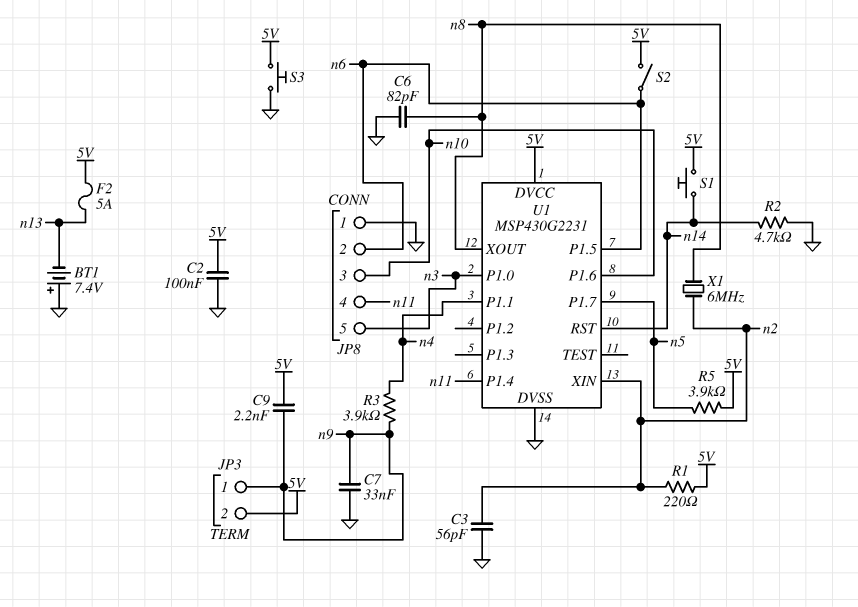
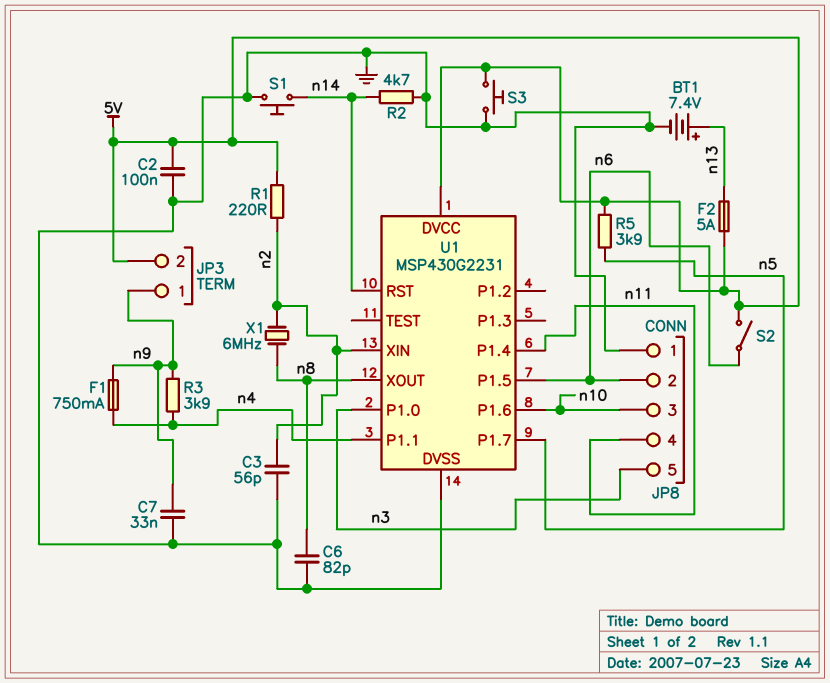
BT1: 7.4V (plus GND, minus n13) -> 7.4V (plus n13, minus GND)
C9: 2.2nF (5V, n9) -> none
F1: none -> 750mA (n4, n9)
S1: button (5V, n14) -> button (GND, n14)

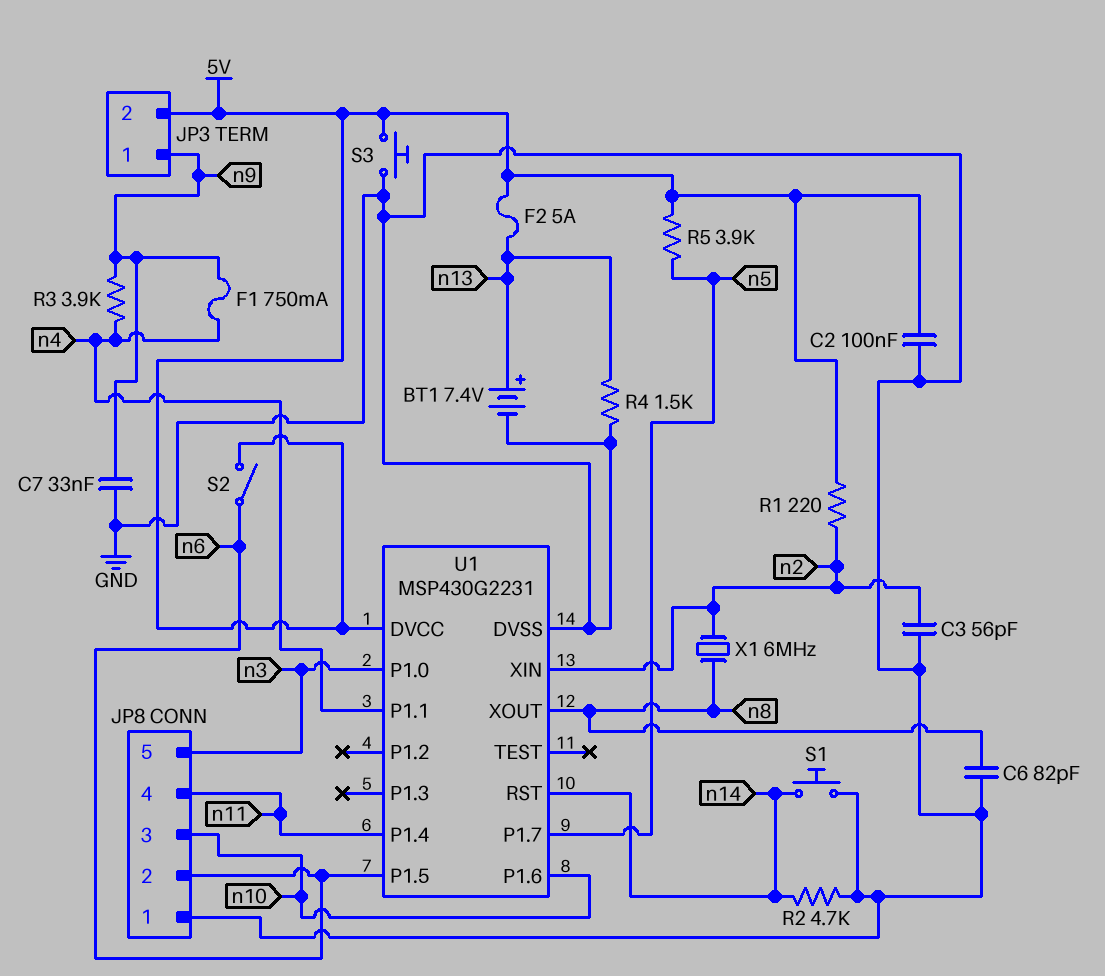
R4: none -> 1.5k (GND, n13)

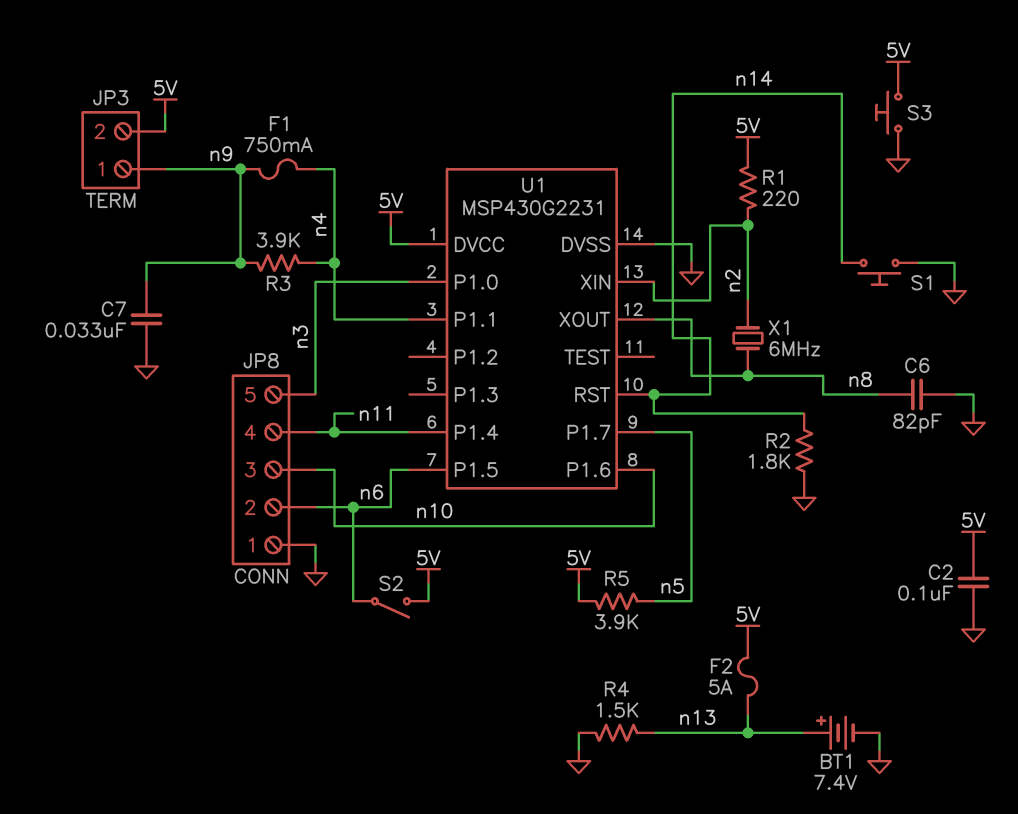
C3: 56pF (GND, n2) -> none
R2: 4.7k (GND, n14) -> 1.8k (GND, n14)

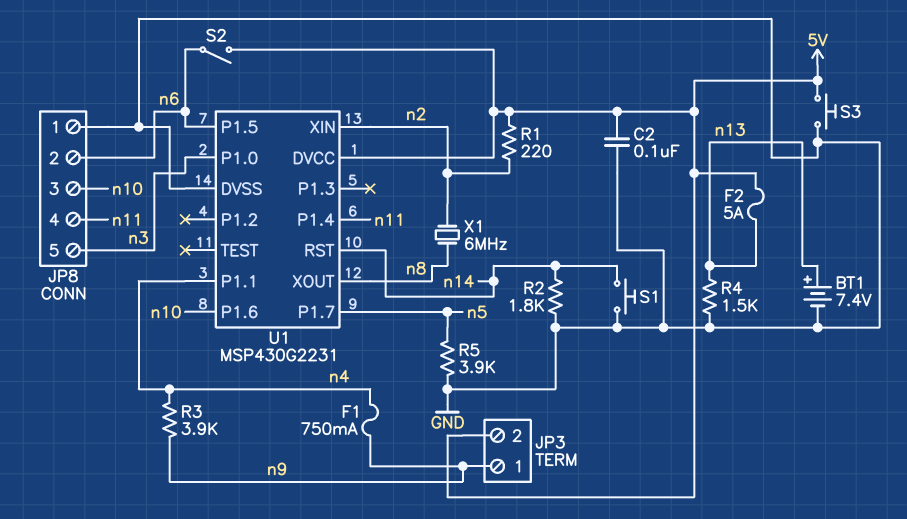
C6: 82pF (GND, n8) -> none
C7: 33nF (GND, n9) -> none
R5: 3.9k (5V, n5) -> 3.9k (GND, n5)

